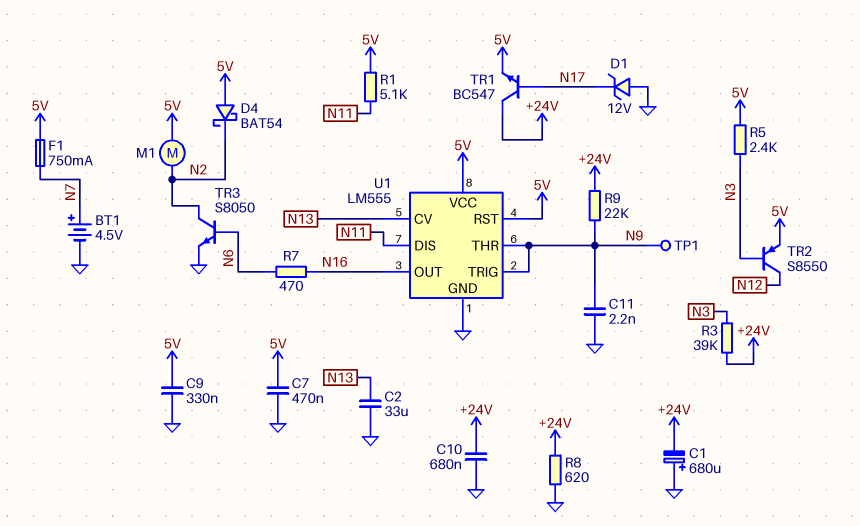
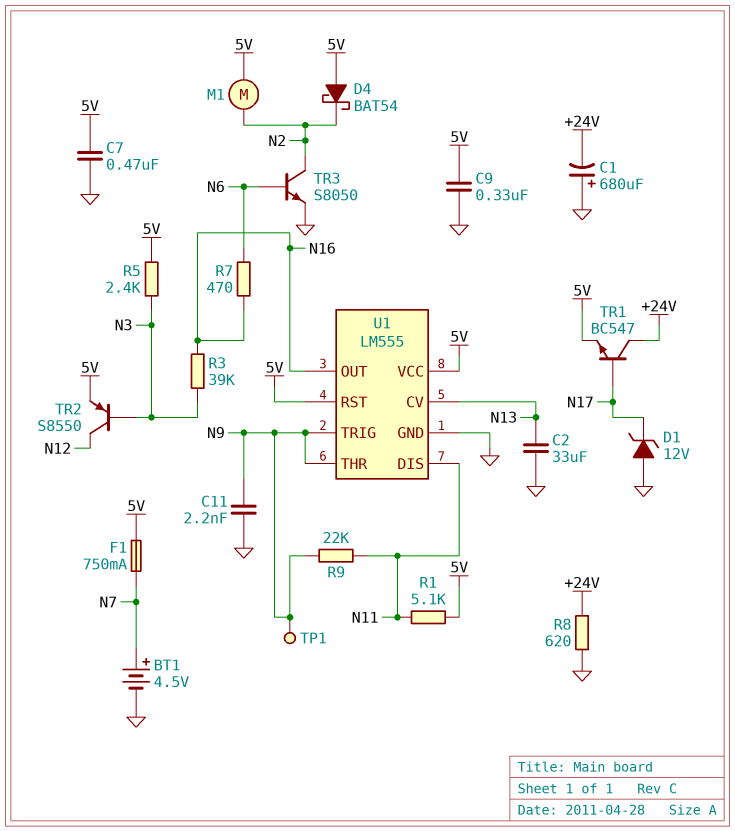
C10: 680nF (+24V, GND) -> none
R3: 39k (+24V, N3) -> 39k (N3, N16)
R9: 22k (+24V, N9) -> 22k (N9, N11)

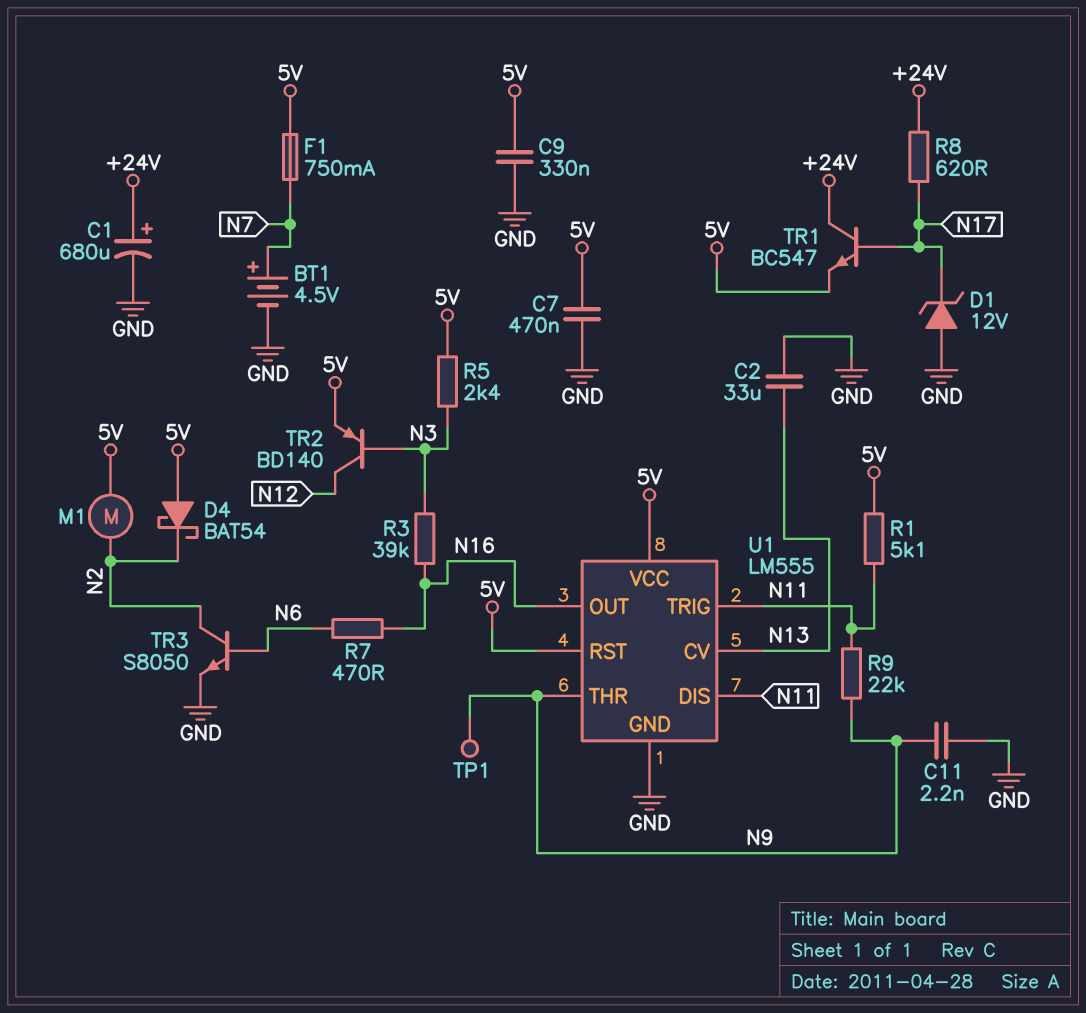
C1: 680uF (plus GND, minus +24V) -> 680uF (plus +24V, minus GND)
R8: 620 (+24V, GND) -> 620 (+24V, N17)
TR2: PNP S8550 (B N3, C N12, E 5V) -> PNP BD140 (B N3, C N12, E 5V)
U1 pin TRIG: N9 -> N11

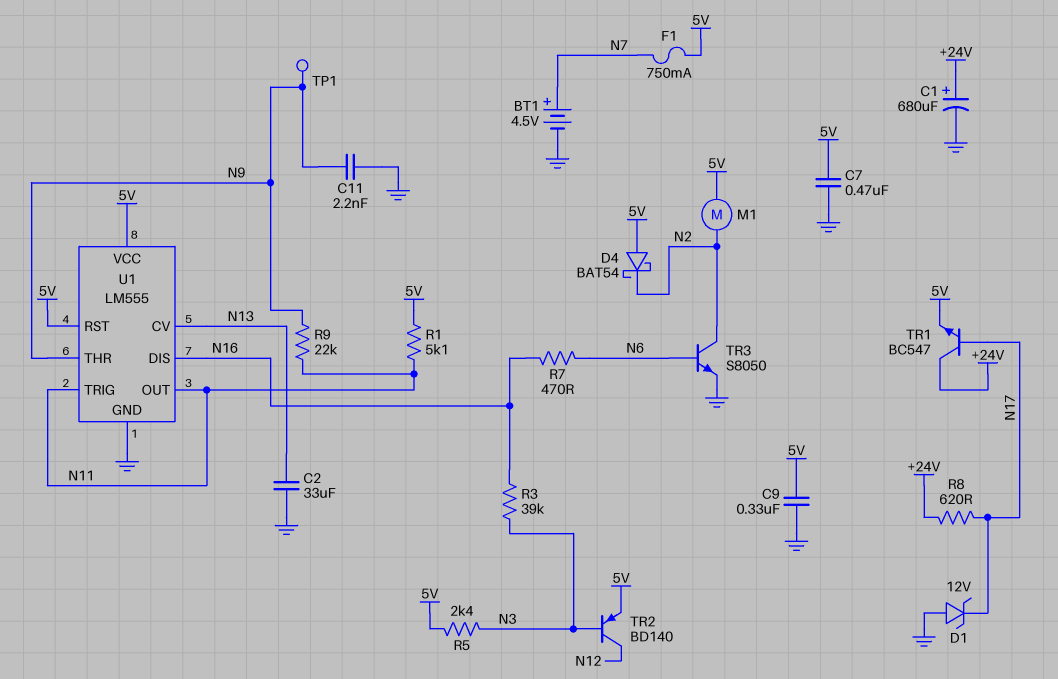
U1 pin DIS: N11 -> N16
U1 pin OUT: N16 -> N11

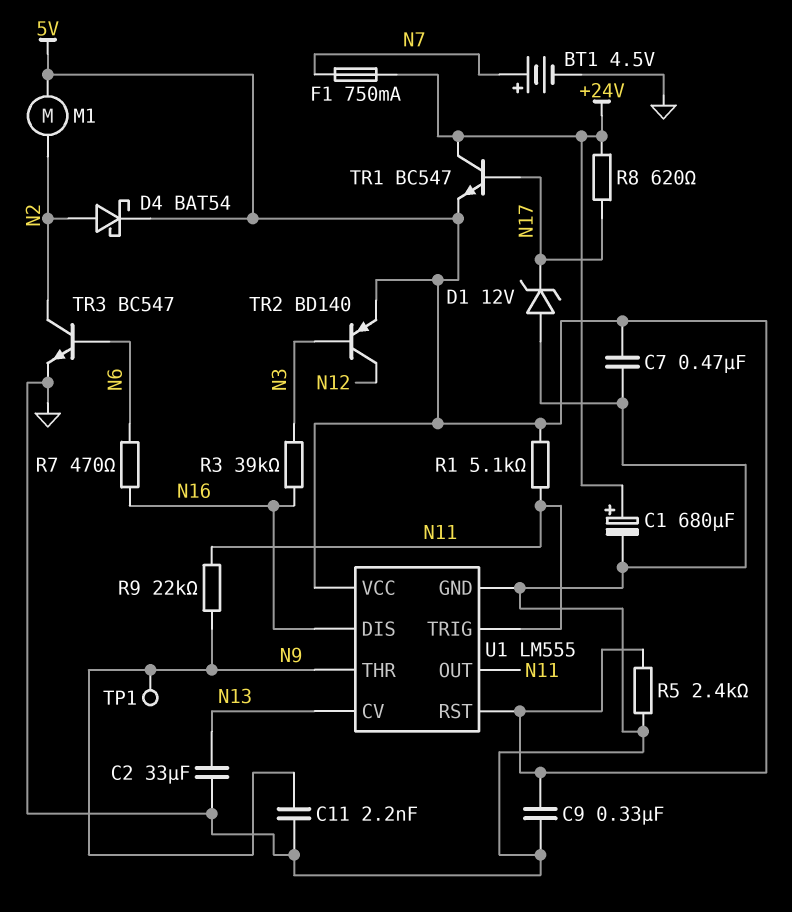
D4: schottky BAT54 (A 5V, K N2) -> schottky BAT54 (A N2, K 5V)
F1: 750mA (5V, N7) -> 750mA (+24V, N7)
R5: 2.4k (5V, N3) -> 2.4k (5V, GND)
TR3: NPN S8050 (B N6, C N2, E GND) -> NPN BC547 (B N6, C N2, E GND)

